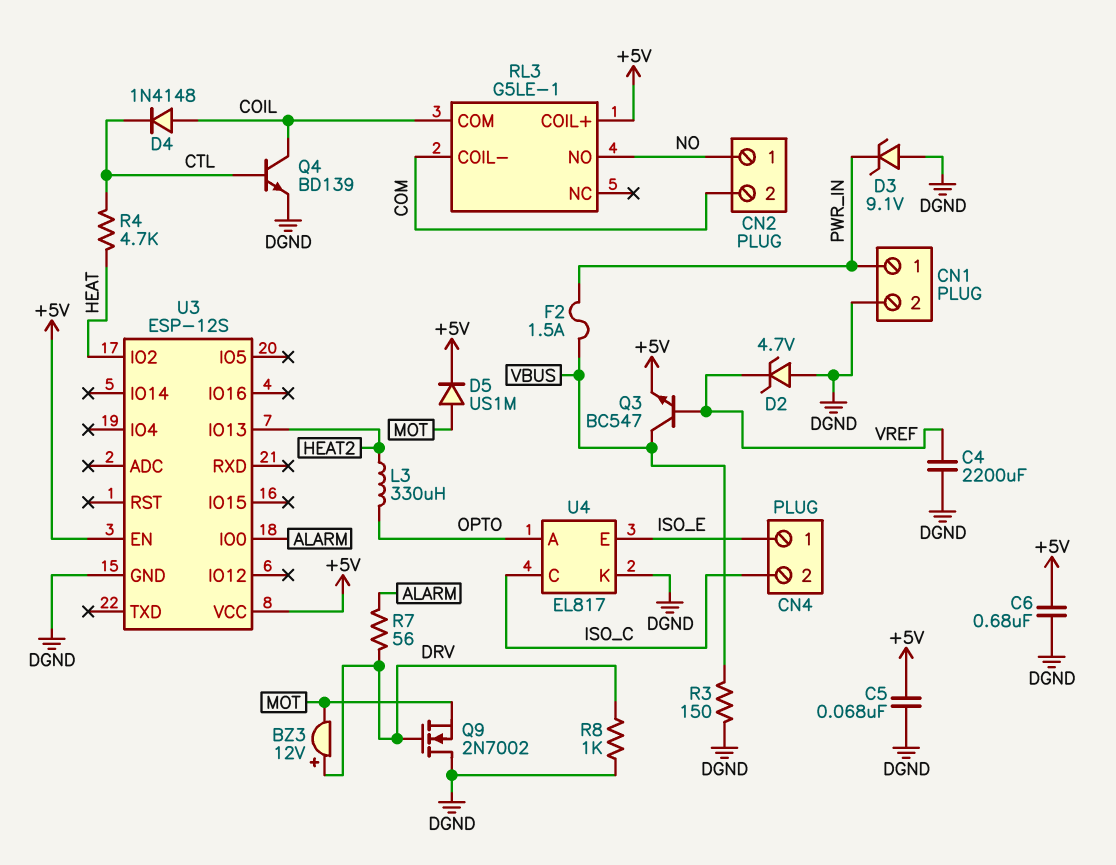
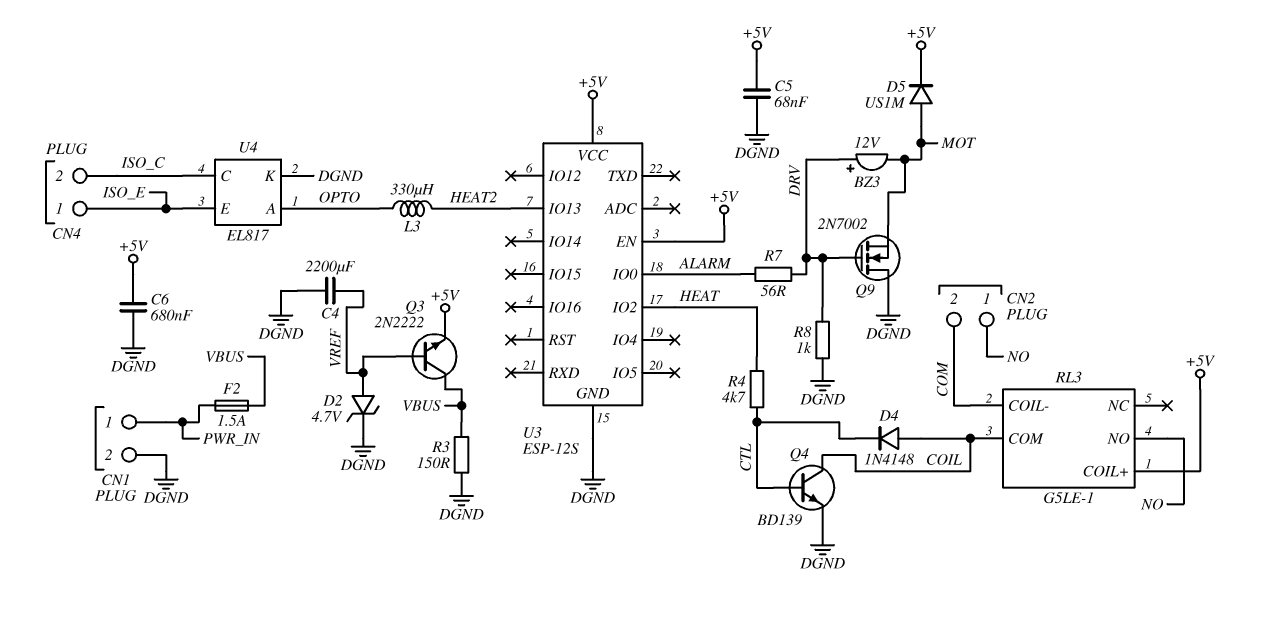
D2: zener 4.7V (A DGND, K VREF) -> zener 4.7V (A VREF, K DGND)
D3: zener 9.1V (A DGND, K PWR_IN) -> none
Q3: NPN BC547 (B VREF, C VBUS, E +5V) -> NPN 2N2222 (B VREF, C VBUS, E +5V)

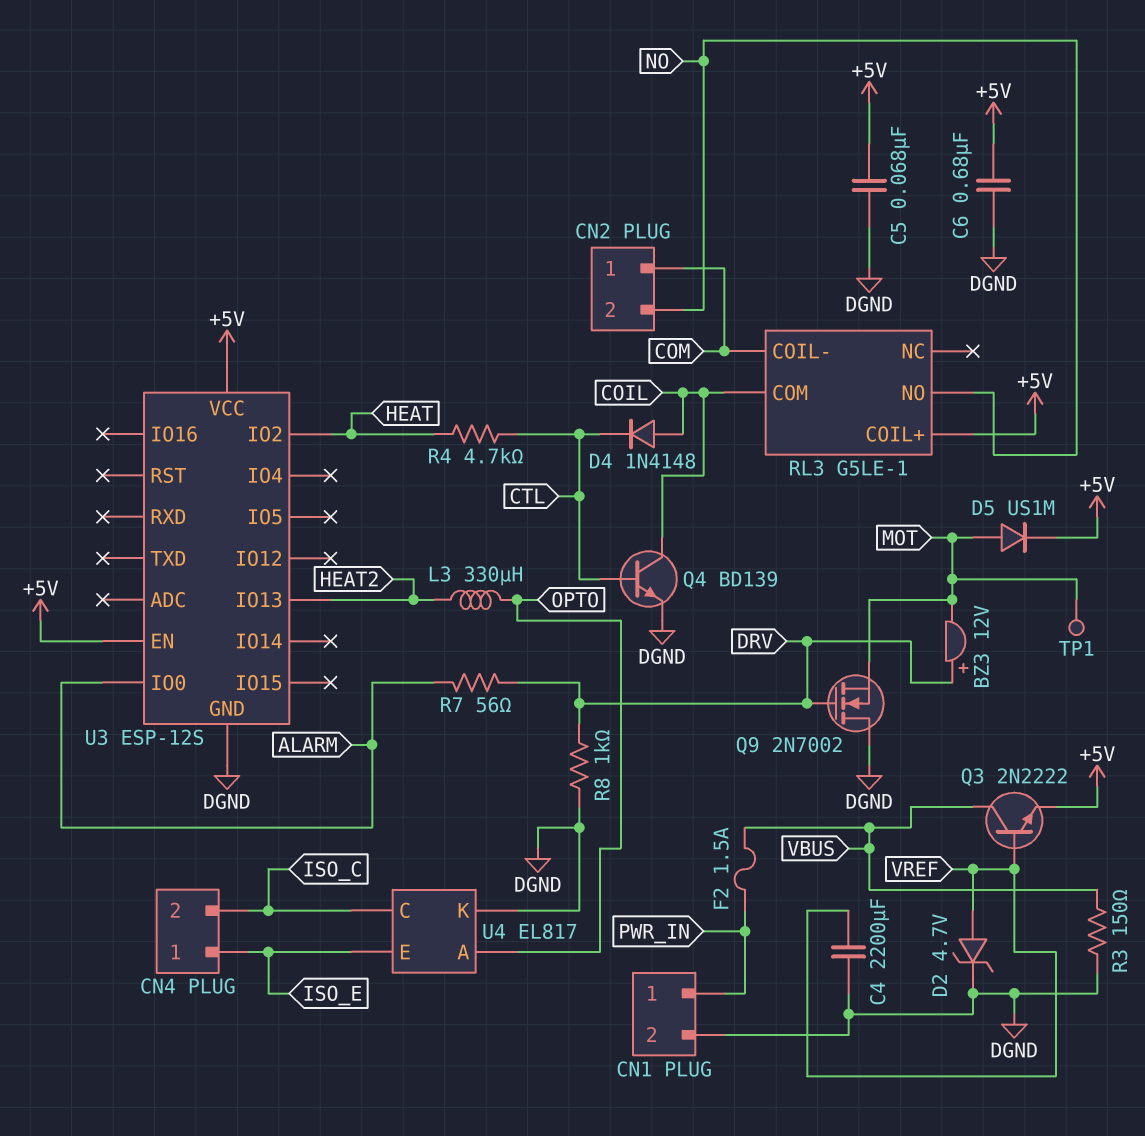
CN2 pin 1: NO -> COM
CN2 pin 2: COM -> NO
TP1: none -> test point (MOT)

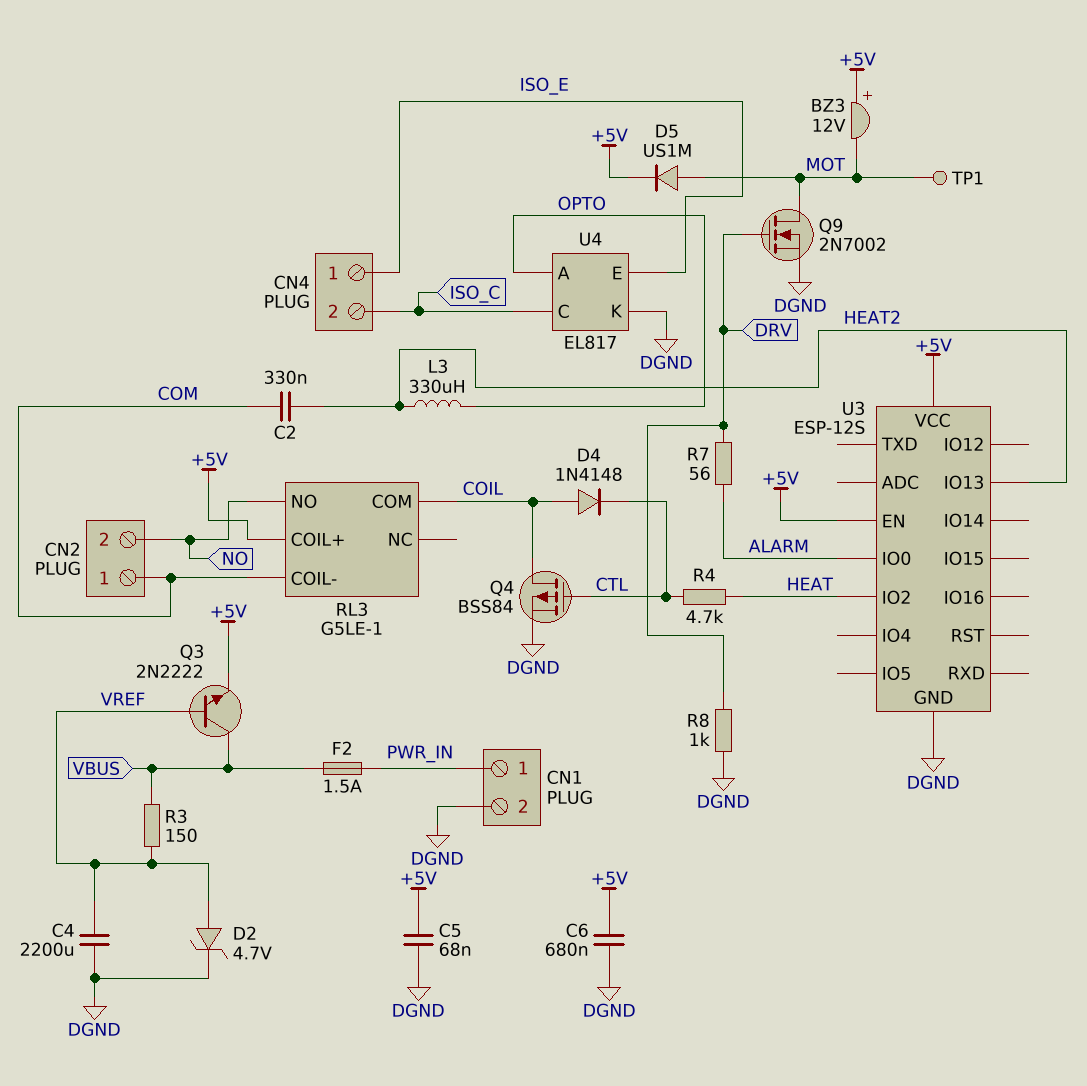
BZ3: buzzer 12V (plus DRV, minus MOT) -> buzzer 12V (plus +5V, minus MOT)
C2: none -> 330nF (COM, HEAT2)
Q4: NPN BD139 (B CTL, C COIL, E DGND) -> PMOS BSS84 (G CTL, D COIL, S DGND)
Q9: NMOS 2N7002 (G DRV, D DGND, S MOT) -> NMOS 2N7002 (G DRV, D MOT, S DGND)
R3: 150 (DGND, VBUS) -> 150 (VBUS, VREF)

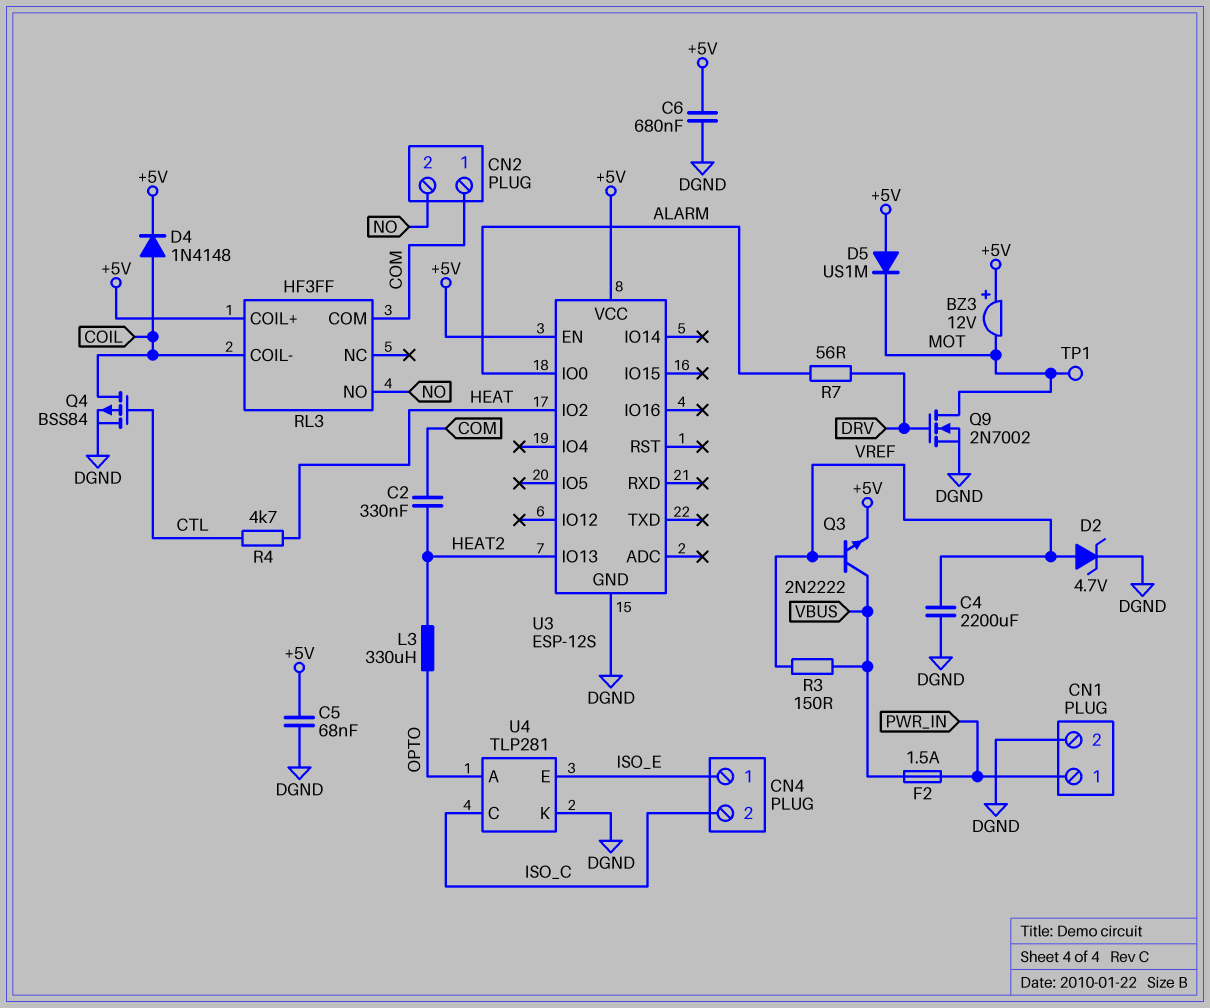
D4: diode 1N4148 (A COIL, K CTL) -> diode 1N4148 (A COIL, K +5V)
D5: diode US1M (A MOT, K +5V) -> diode US1M (A +5V, K MOT)
R8: 1k (DGND, DRV) -> none
RL3: G5LE-1 -> HF3FF
RL3 pin COIL-: COM -> COIL
RL3 pin COM: COIL -> COM
U4: EL817 -> TLP281

